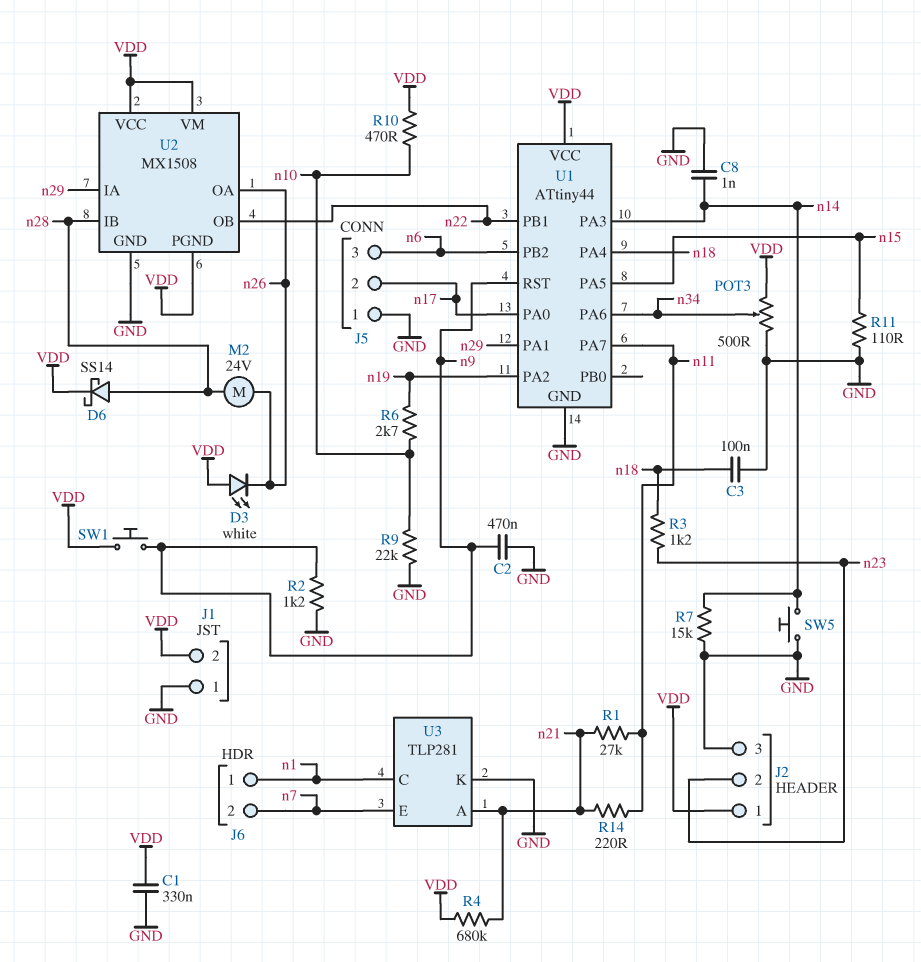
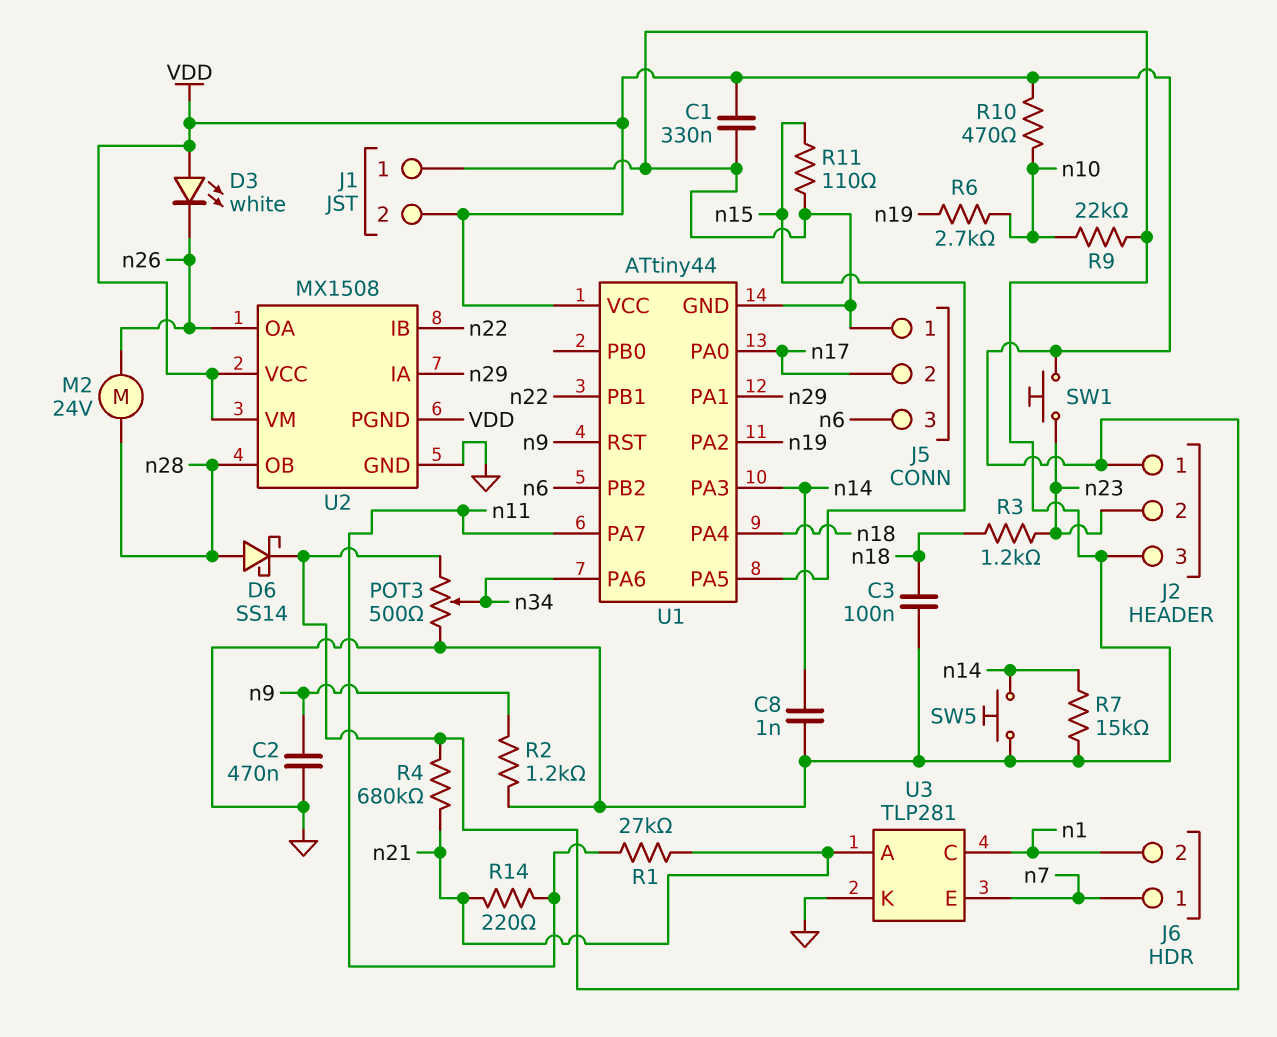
J6 pin 1: n1 -> n7
J6 pin 2: n7 -> n1
SW1: button (VDD, n9) -> button (VDD, n23)
U2 pin IB: n28 -> n22
U2 pin OB: n22 -> n28

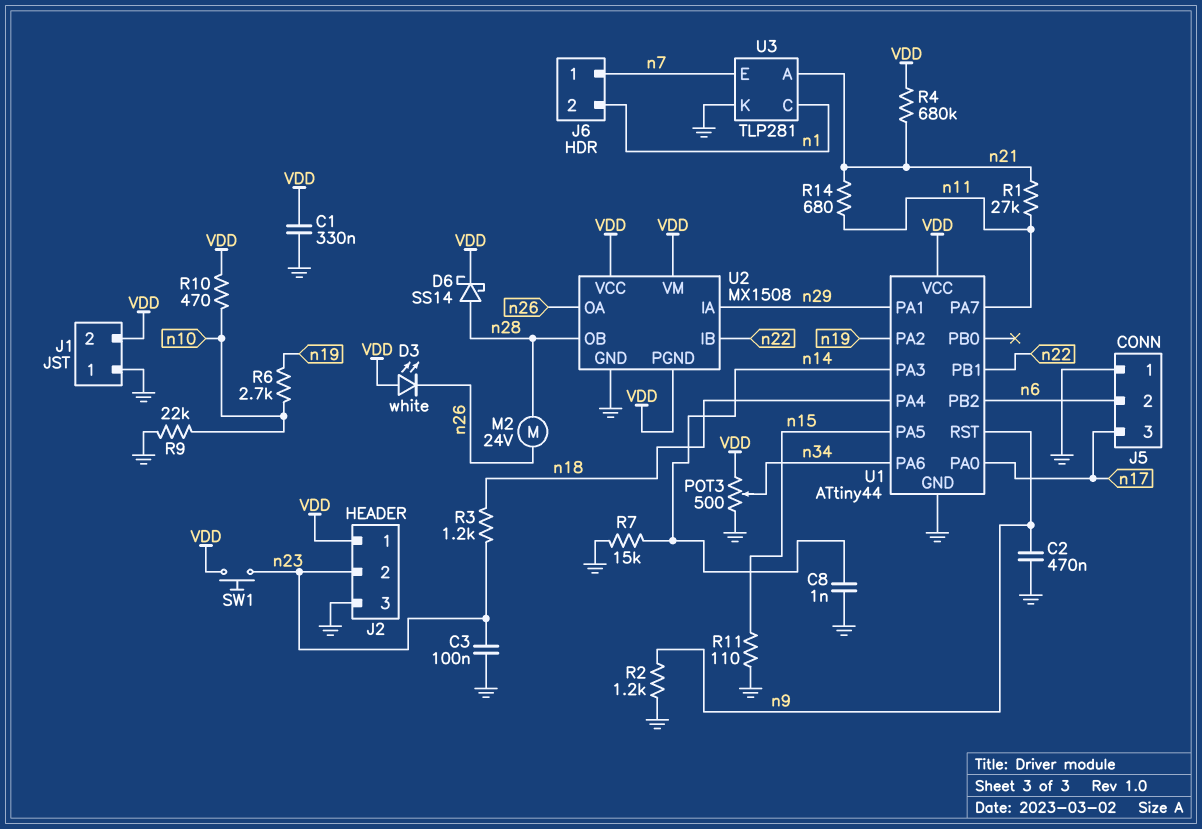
C3: 100nF (GND, n18) -> 100nF (GND, n23)
J5 pin 2: n17 -> n6
J5 pin 3: n6 -> n17
R14: 220 (n11, n21) -> 680 (n11, n21)
SW5: button (GND, n14) -> none

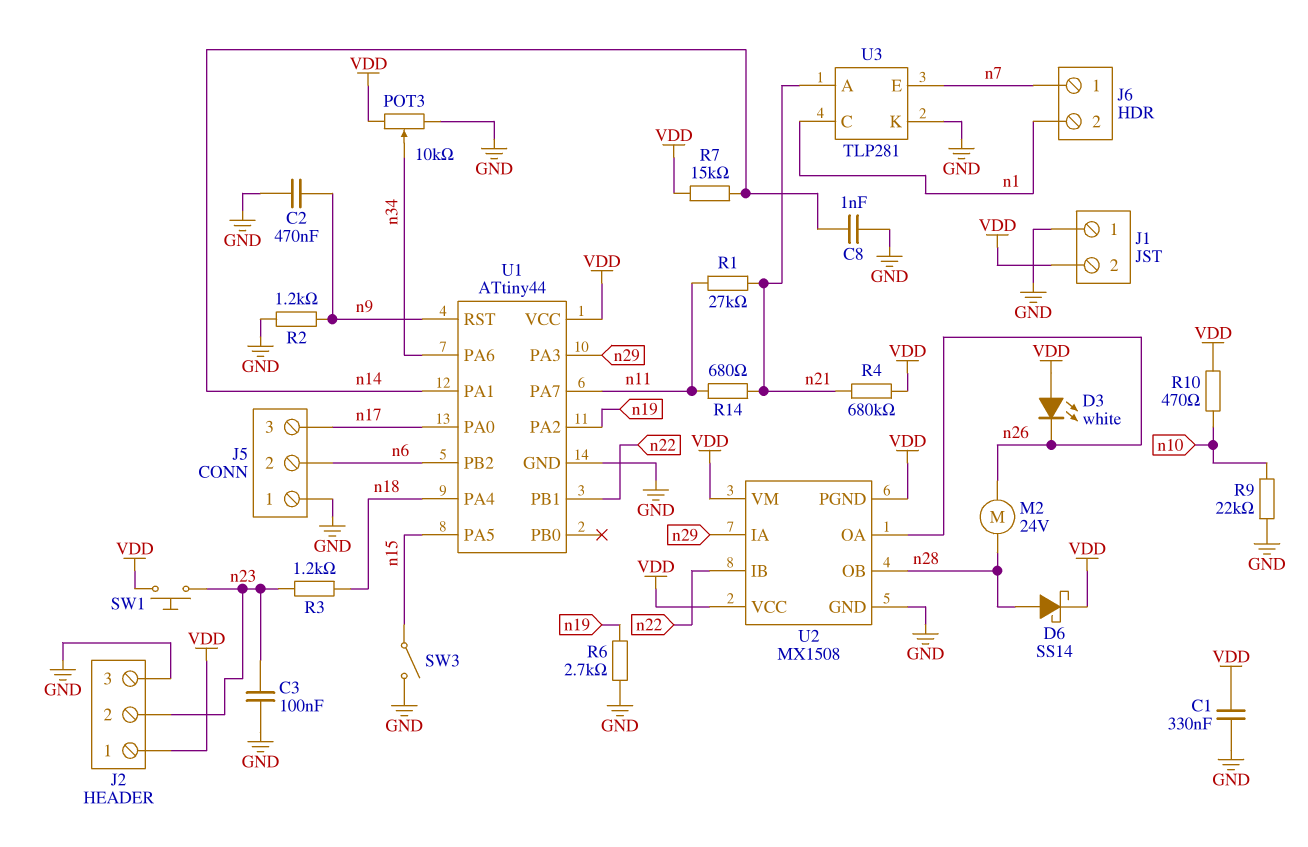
POT3: 500 (GND, VDD, wiper n34) -> 10k (GND, VDD, wiper n34)
R6: 2.7k (n10, n19) -> 2.7k (GND, n19)
R7: 15k (GND, n14) -> 15k (VDD, n14)
R11: 110 (GND, n15) -> none
SW3: none -> switch (GND, n15)
U1 pin PA1: n29 -> n14
U1 pin PA3: n14 -> n29

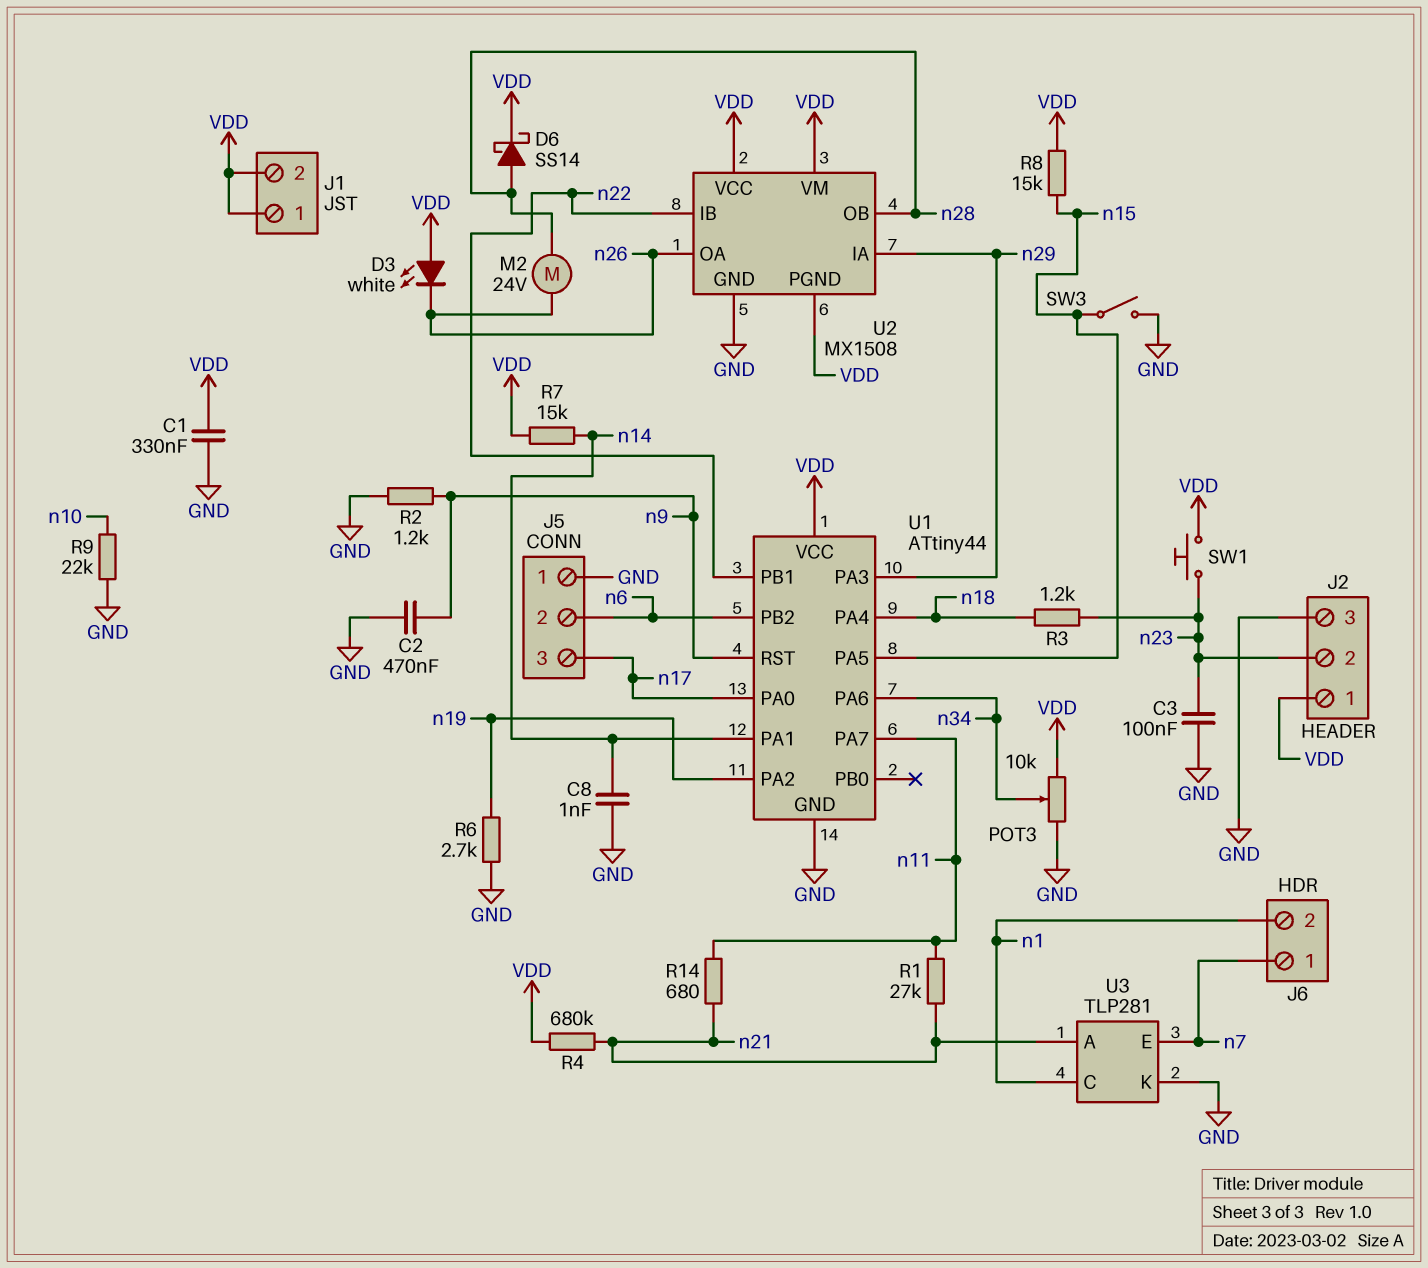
J1 pin 1: GND -> VDD
R8: none -> 15k (VDD, n15)
R10: 470 (VDD, n10) -> none

